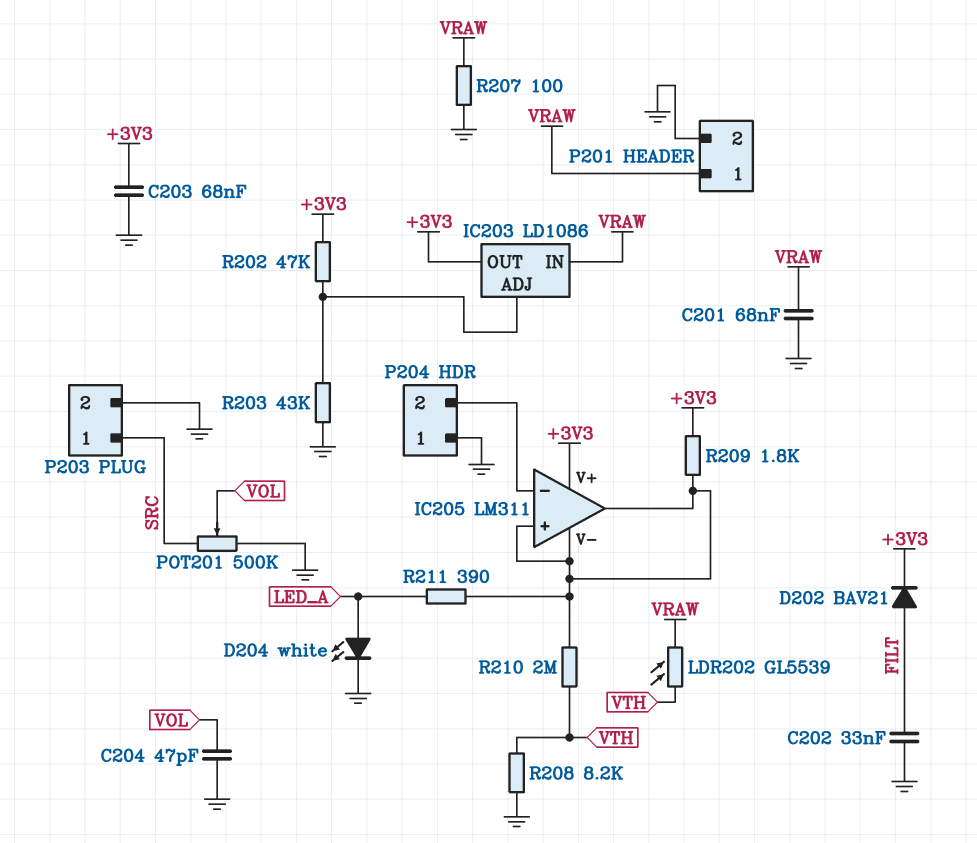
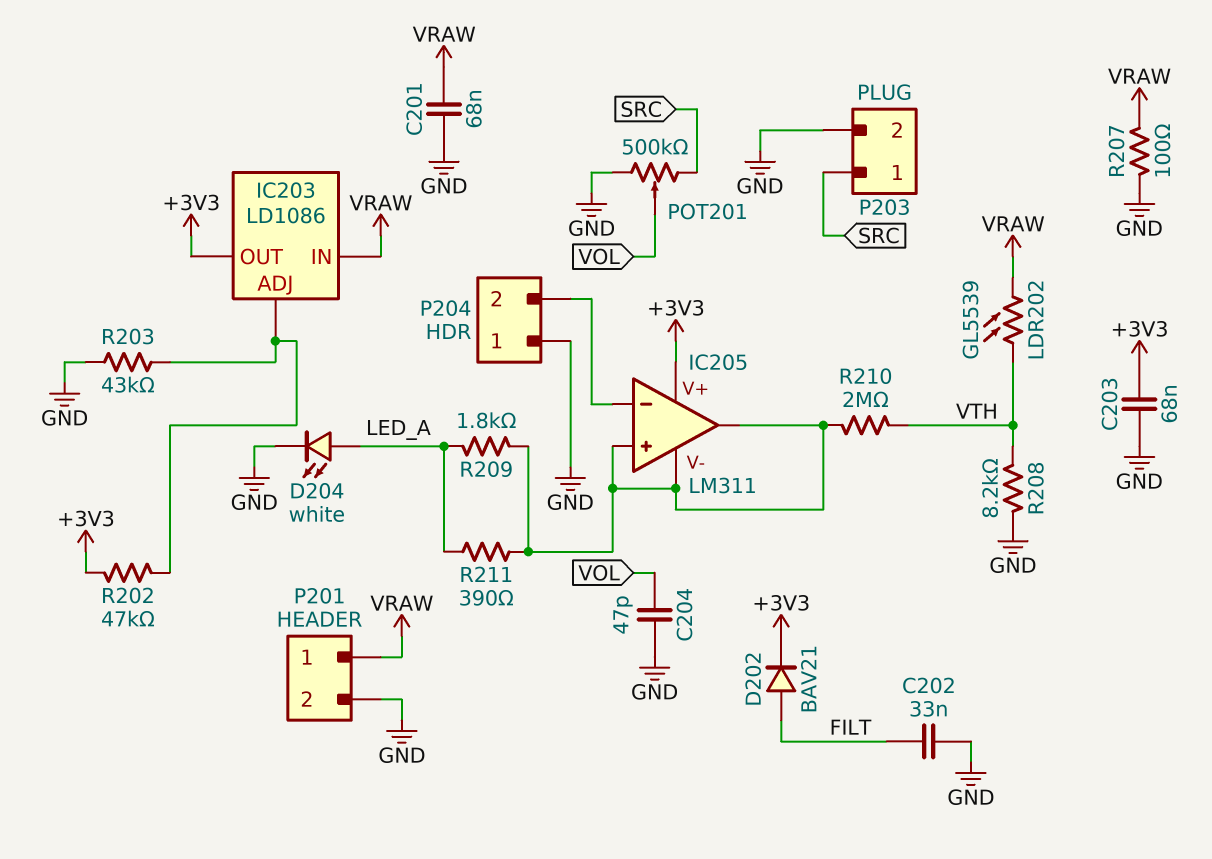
R209: 1.8k (+3V3, IC205/V-) -> 1.8k (IC205/V-, LED_A)

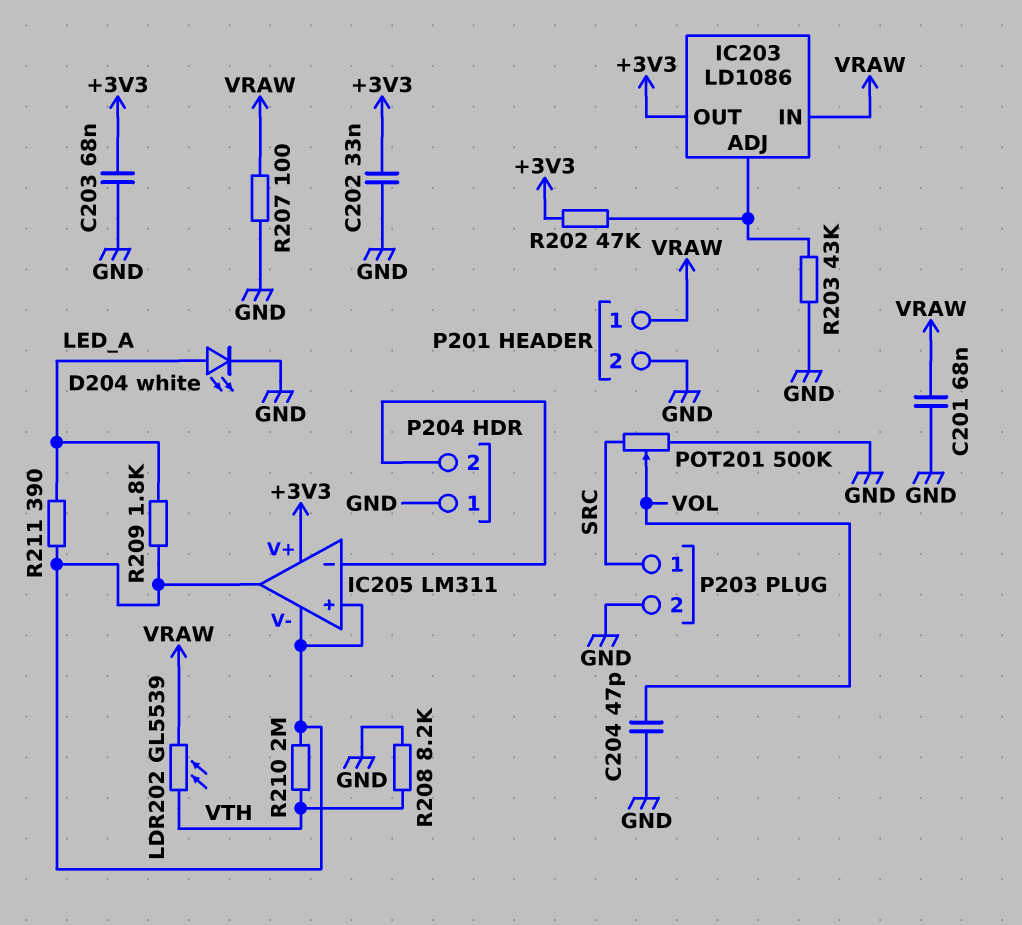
C202: 33nF (FILT, GND) -> 33nF (+3V3, GND)
D202: diode BAV21 (A FILT, K +3V3) -> none

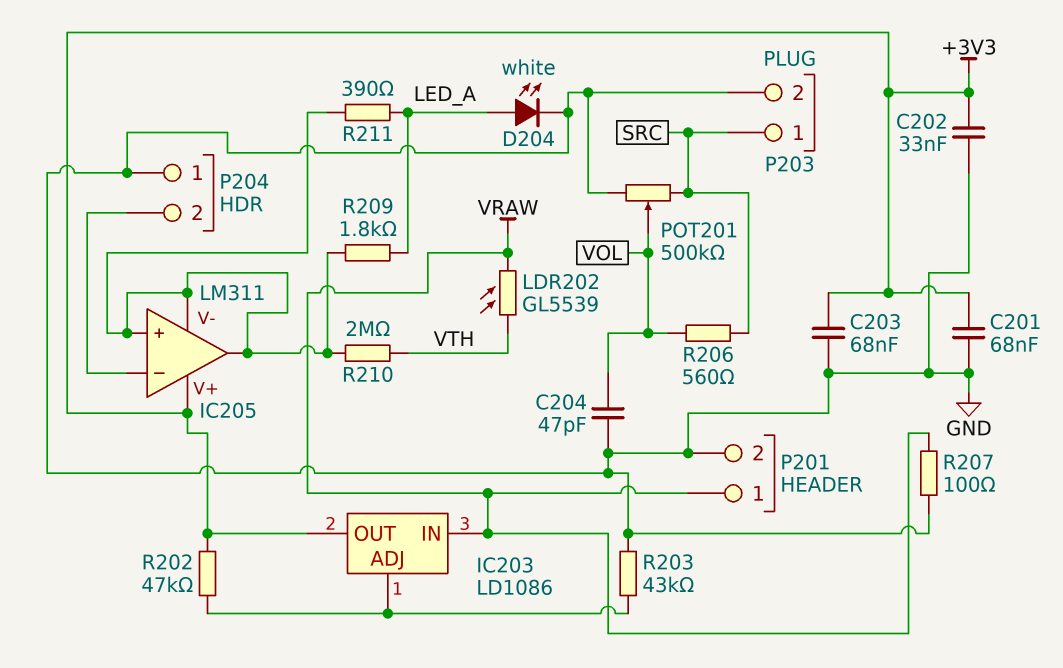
C201: 68nF (GND, VRAW) -> 68nF (+3V3, GND)
R206: none -> 560 (SRC, VOL)
R208: 8.2k (GND, VTH) -> none

